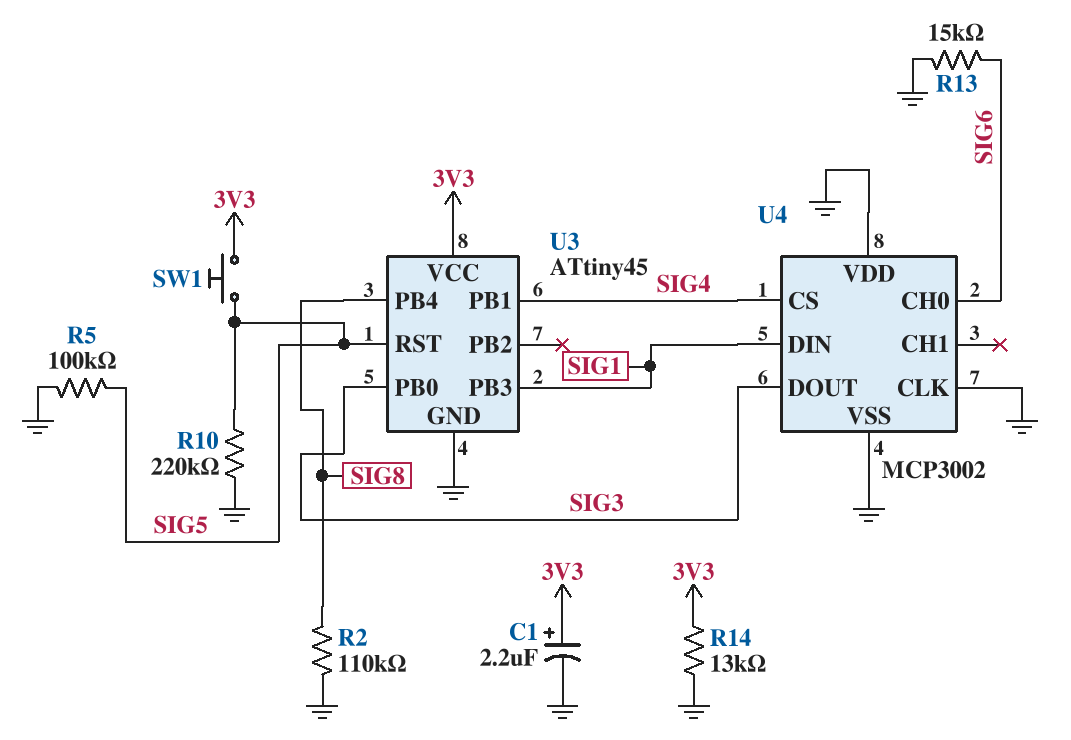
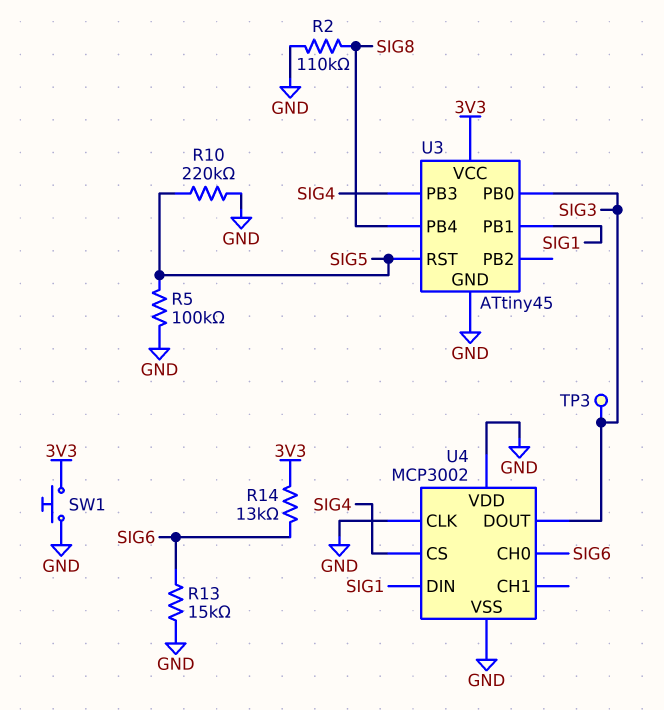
C1: 2.2uF (plus 3V3, minus GND) -> none
R14: 13k (3V3, GND) -> 13k (3V3, SIG6)
SW1: button (3V3, SIG5) -> button (3V3, GND)
TP3: none -> test point (SIG3)
U3 pin PB1: SIG4 -> SIG1
U3 pin PB3: SIG1 -> SIG4

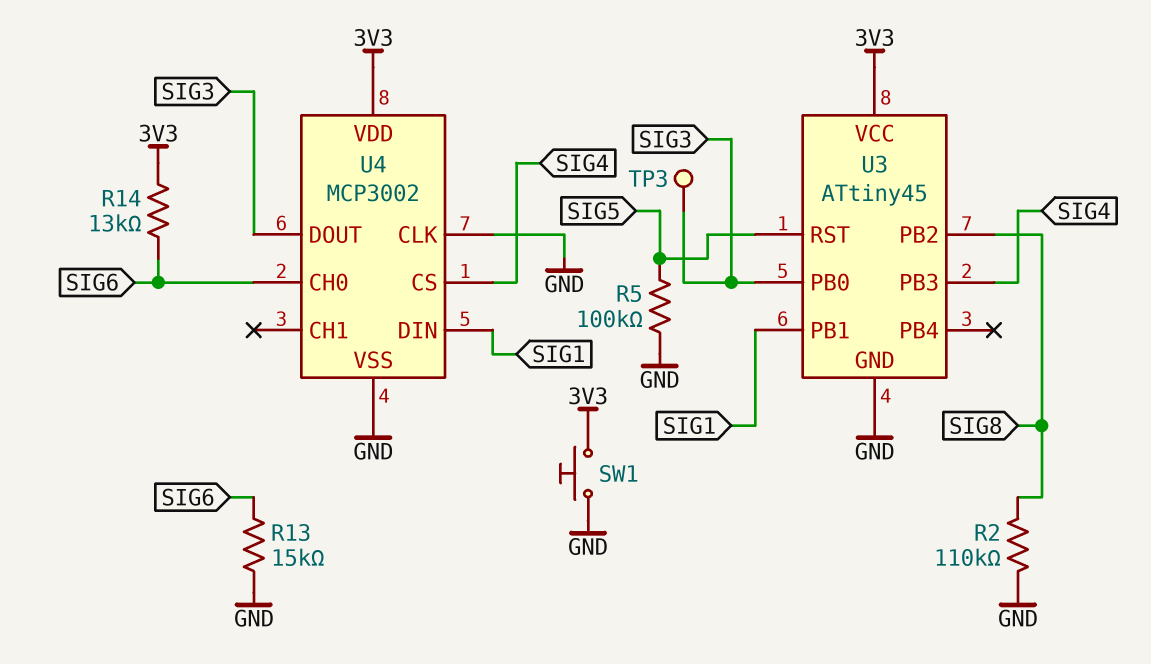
R10: 220k (GND, SIG5) -> none
U3 pin PB2: none -> SIG8
U3 pin PB4: SIG8 -> none
U4 pin VDD: GND -> 3V3

